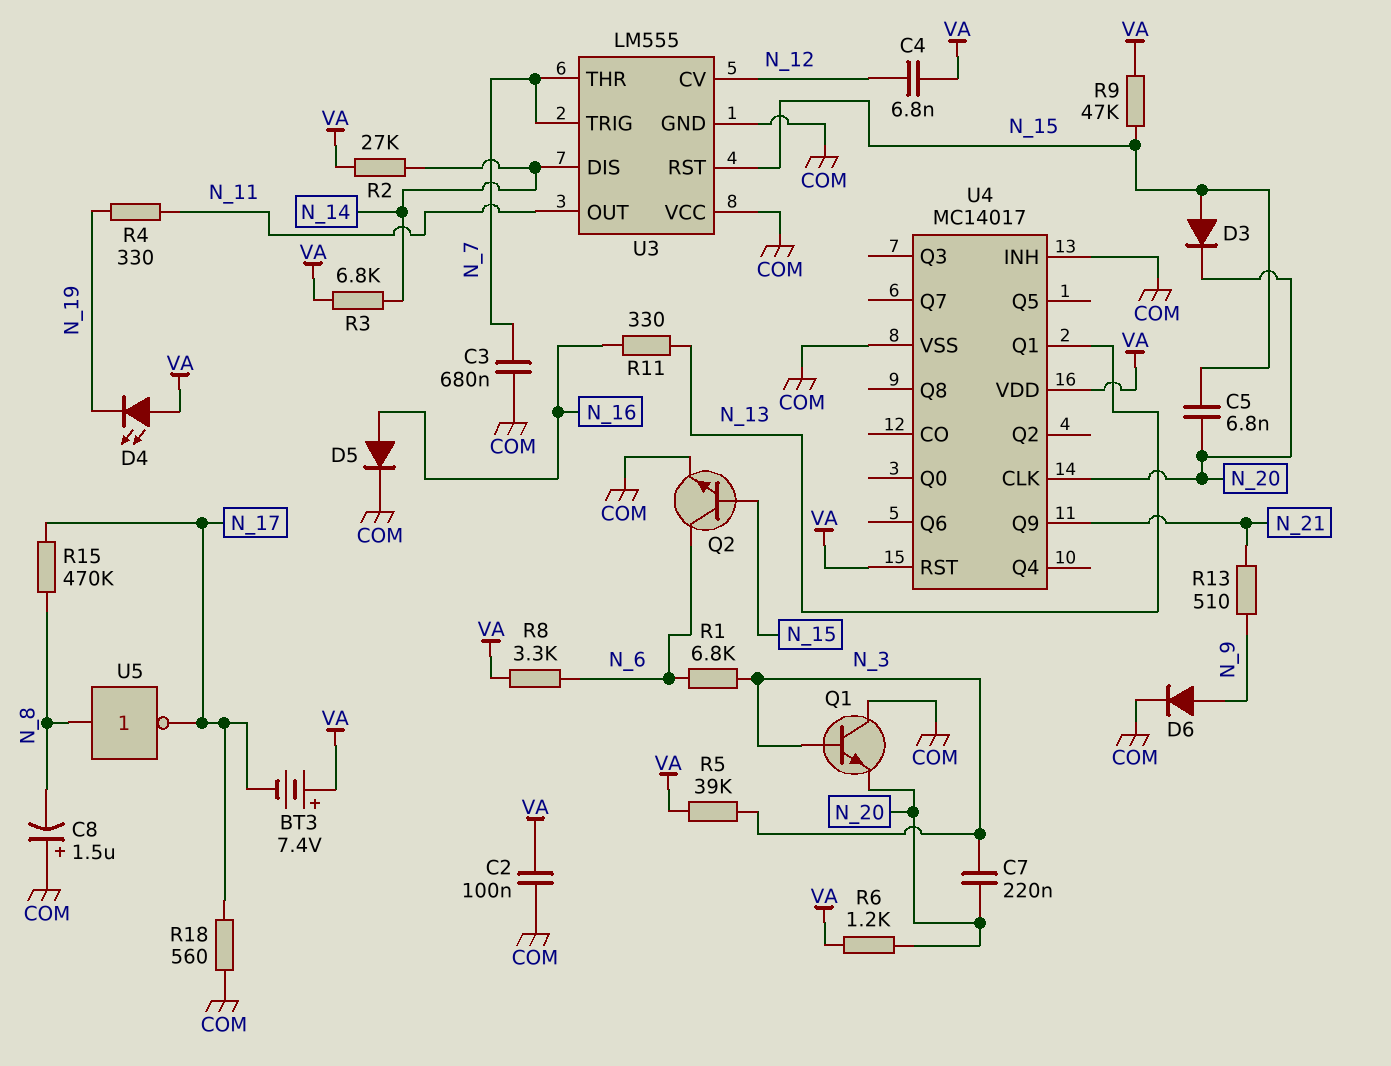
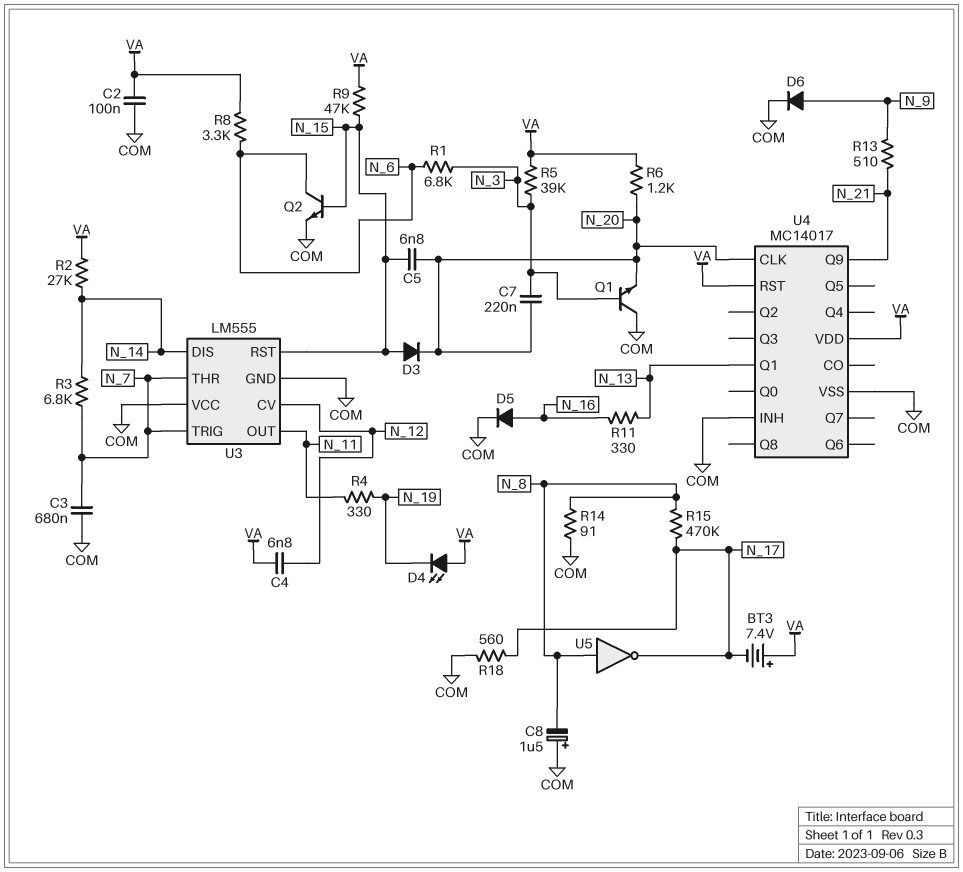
R3: 6.8k (N_14, VA) -> 6.8k (N_7, N_14)
R14: none -> 91 (COM, N_8)

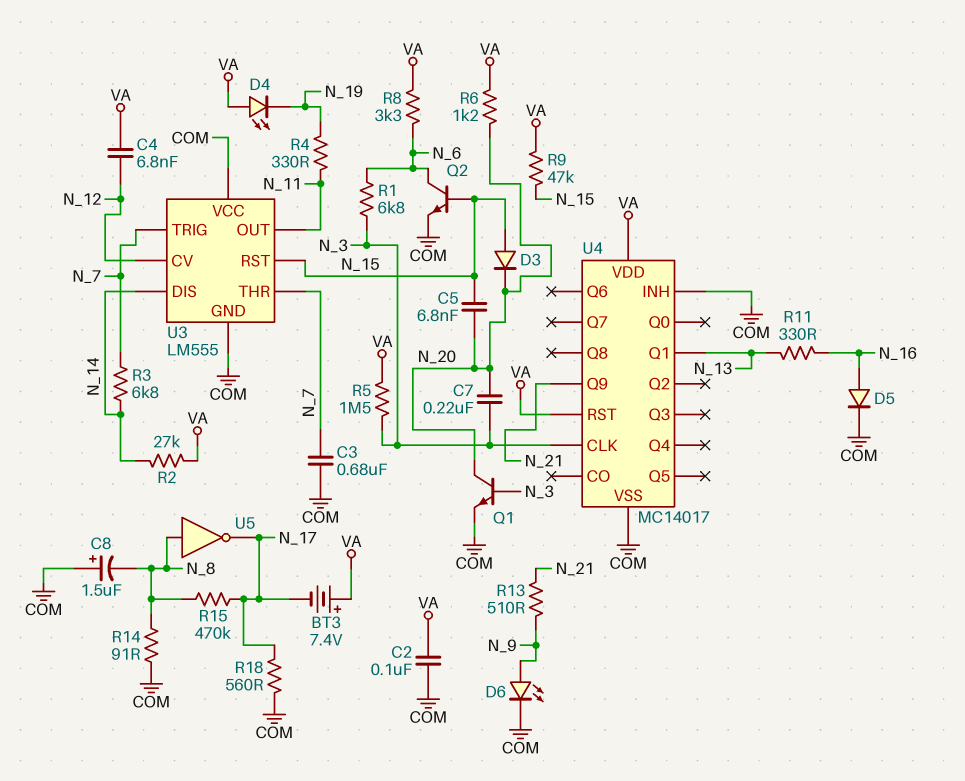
D6: diode (A N_9, K COM) -> LED (A N_9, K COM)
Q1: NPN (B N_3, C COM, E N_20) -> NPN (B N_3, C N_20, E COM)
R5: 39k (N_3, VA) -> 1.5M (N_3, VA)
U4 pin CLK: N_20 -> N_3

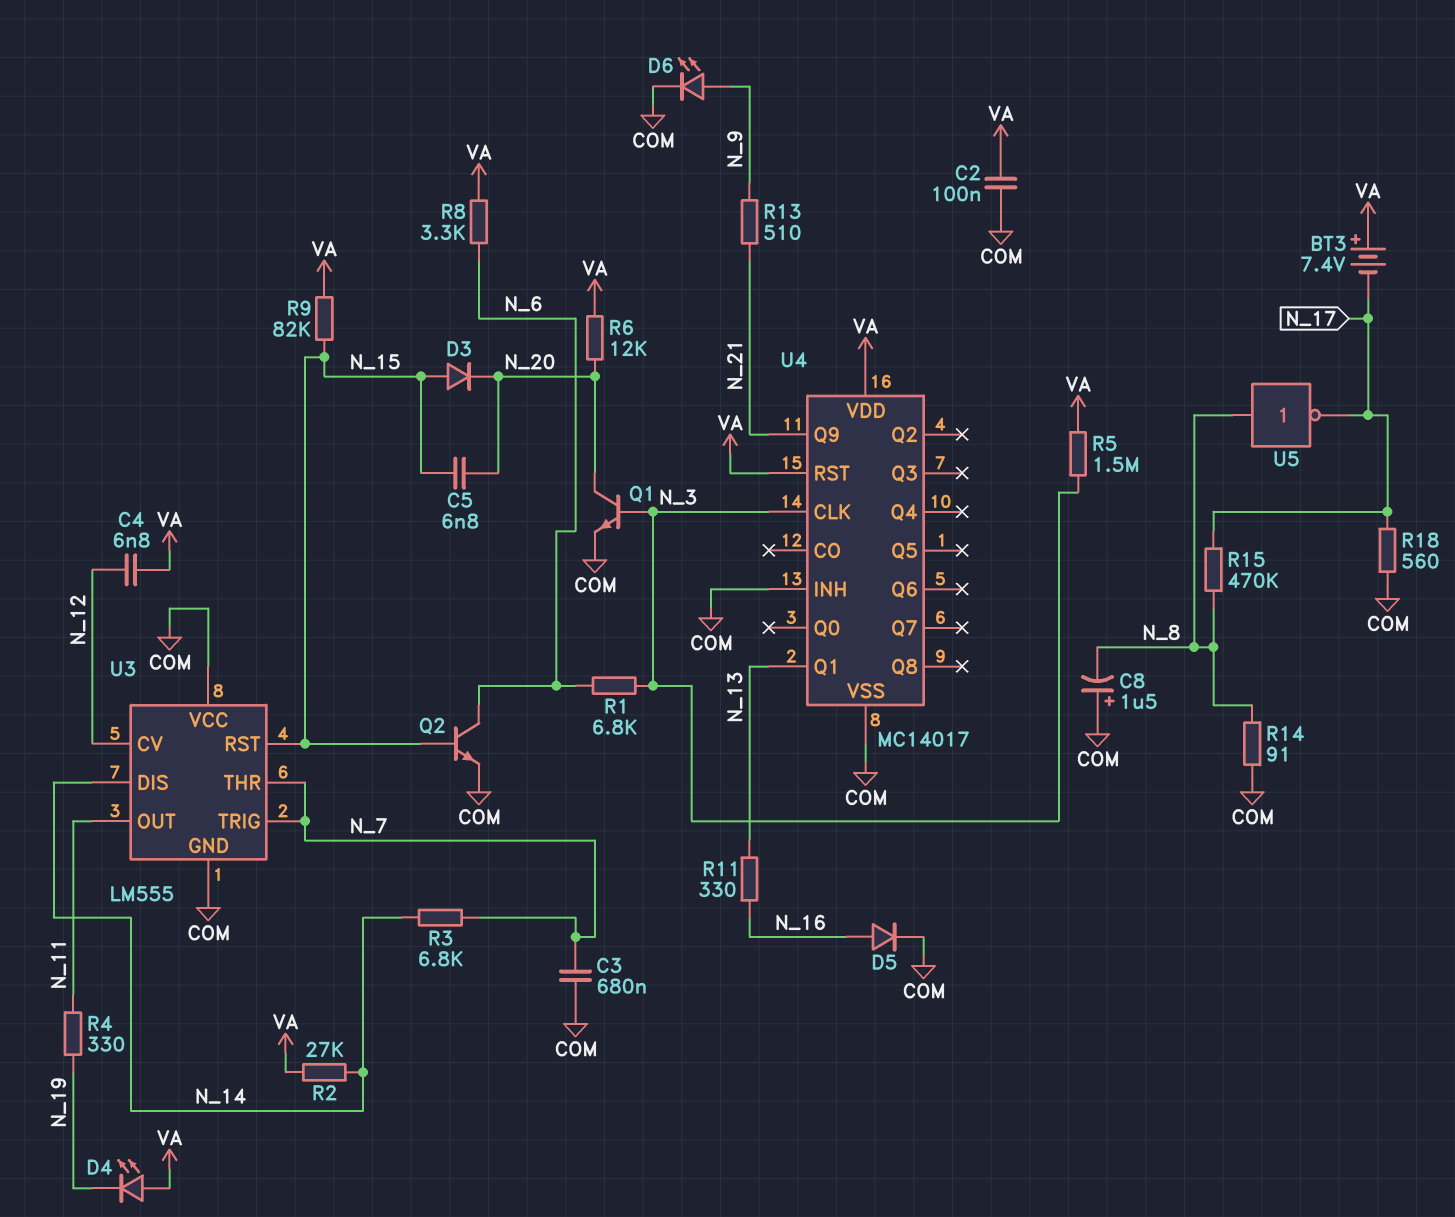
C7: 220nF (N_3, N_20) -> none
R6: 1.2k (N_20, VA) -> 12k (N_20, VA)
R9: 47k (N_15, VA) -> 82k (N_15, VA)

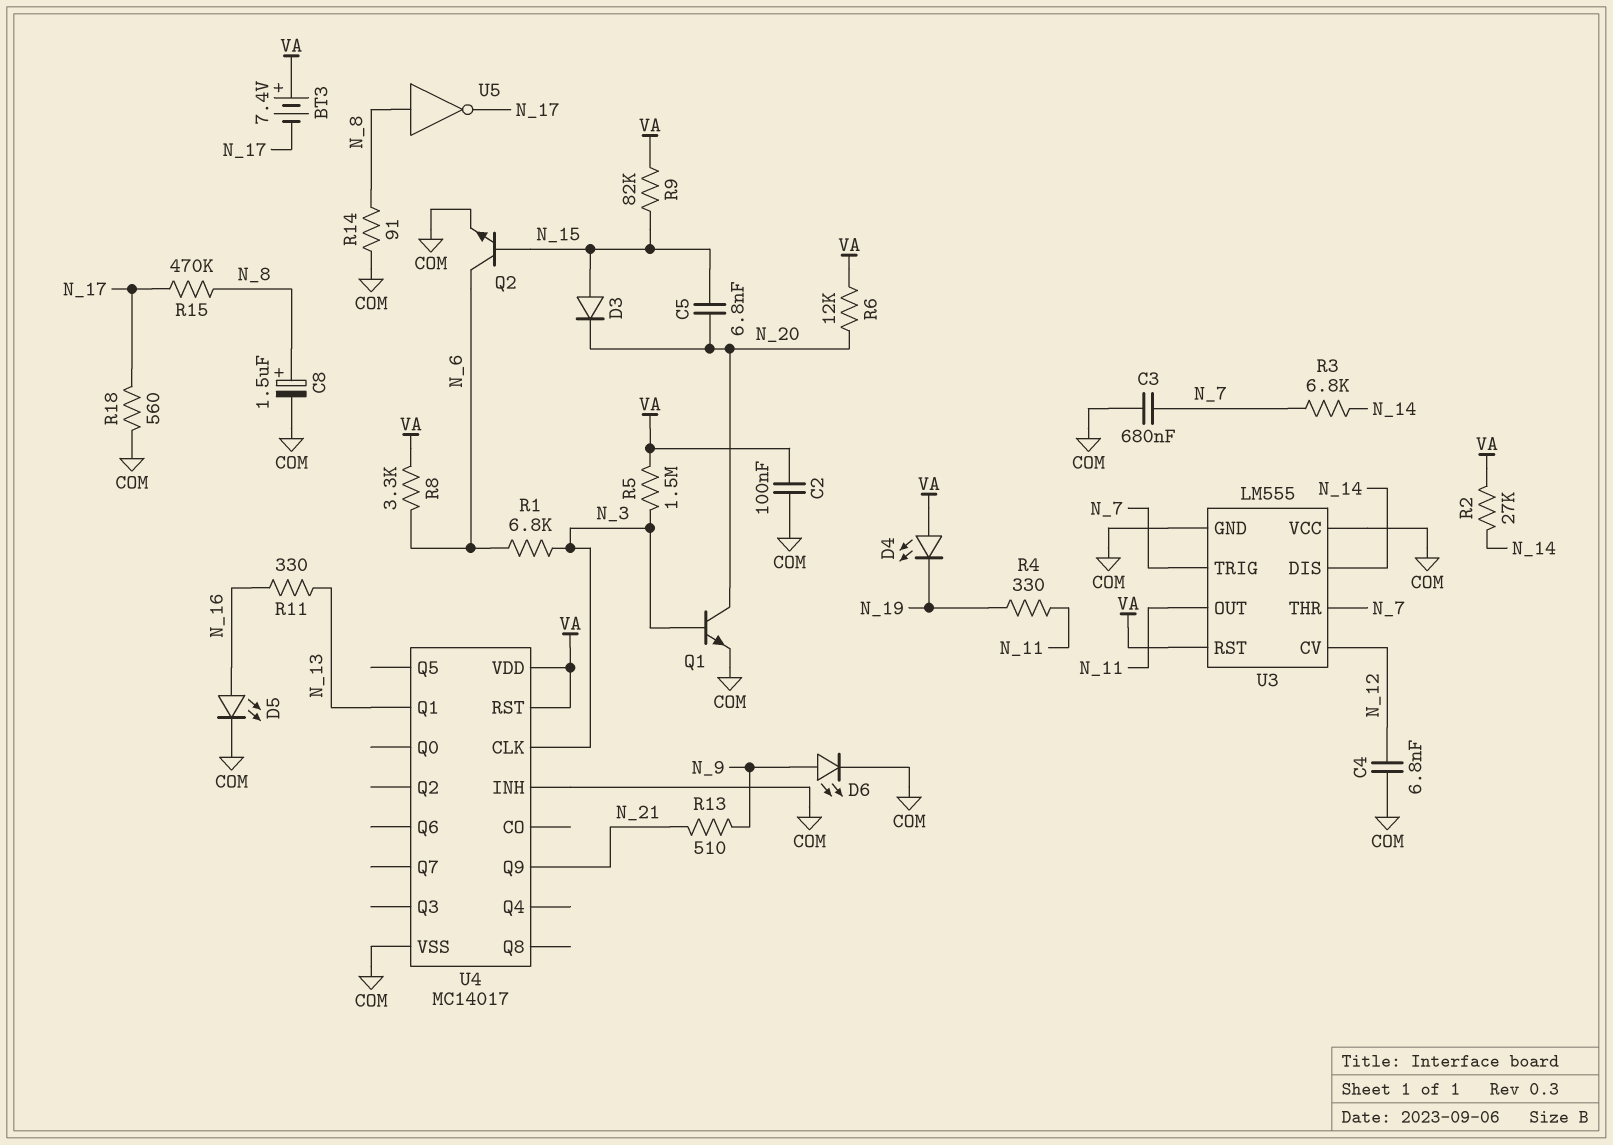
C4: 6.8nF (N_12, VA) -> 6.8nF (COM, N_12)
C8: 1.5uF (plus COM, minus N_8) -> 1.5uF (plus N_8, minus COM)
D5: diode (A N_16, K COM) -> LED (A N_16, K COM)
U3 pin RST: N_15 -> VA

